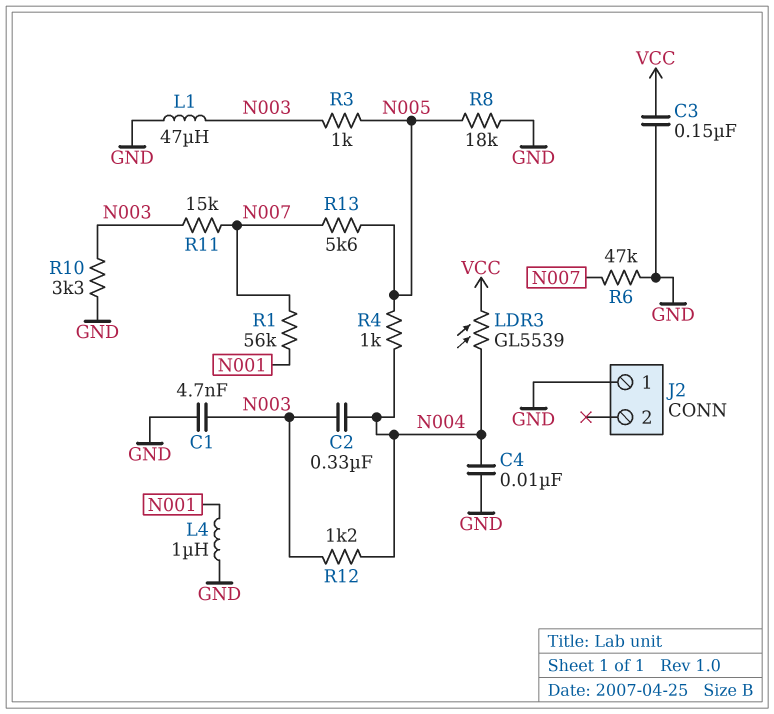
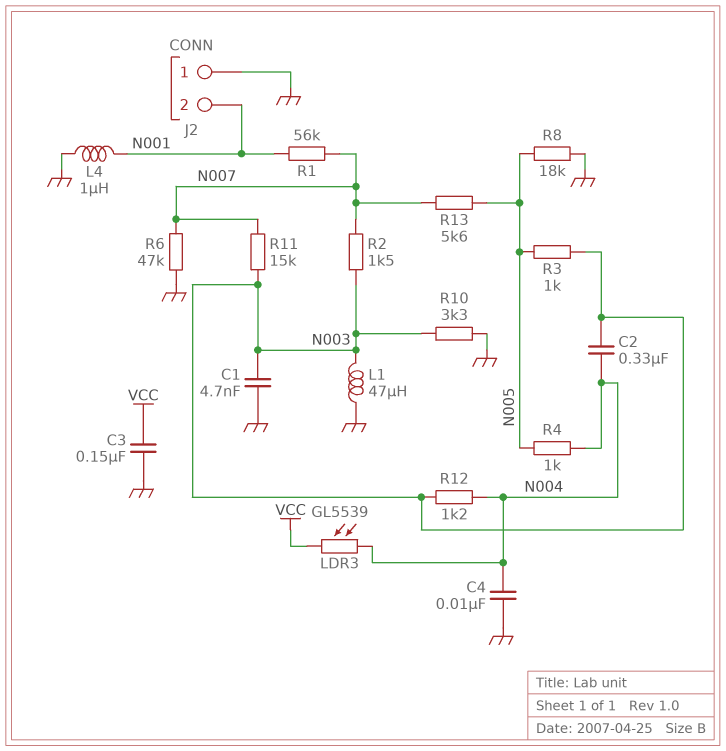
J2 pin 2: none -> N001
R2: none -> 1.5k (N003, N007)

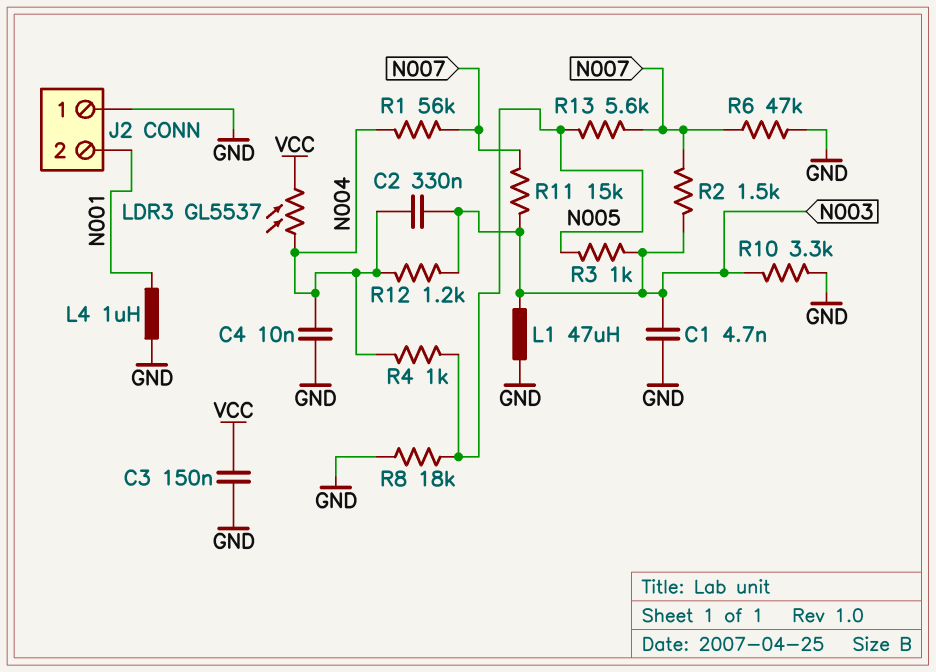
LDR3: GL5539 (N004, VCC) -> GL5537 (N004, VCC)
R1: 56k (N001, N007) -> 56k (N004, N007)

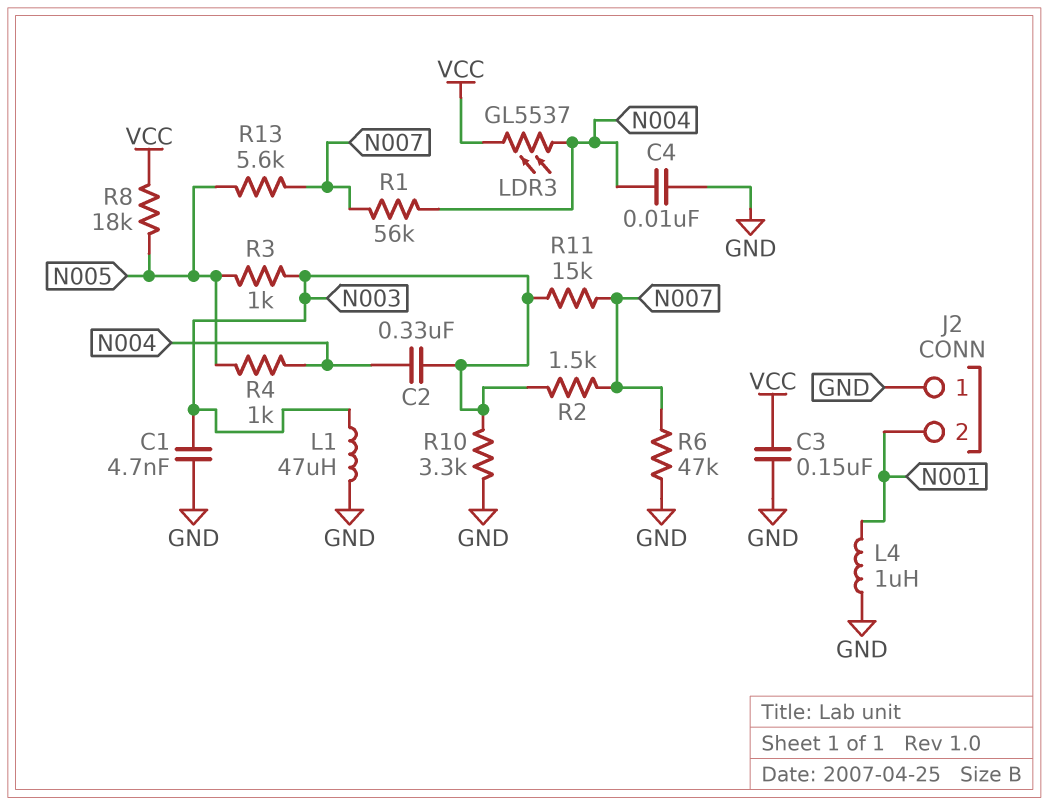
R8: 18k (GND, N005) -> 18k (N005, VCC)
R12: 1.2k (N003, N004) -> none

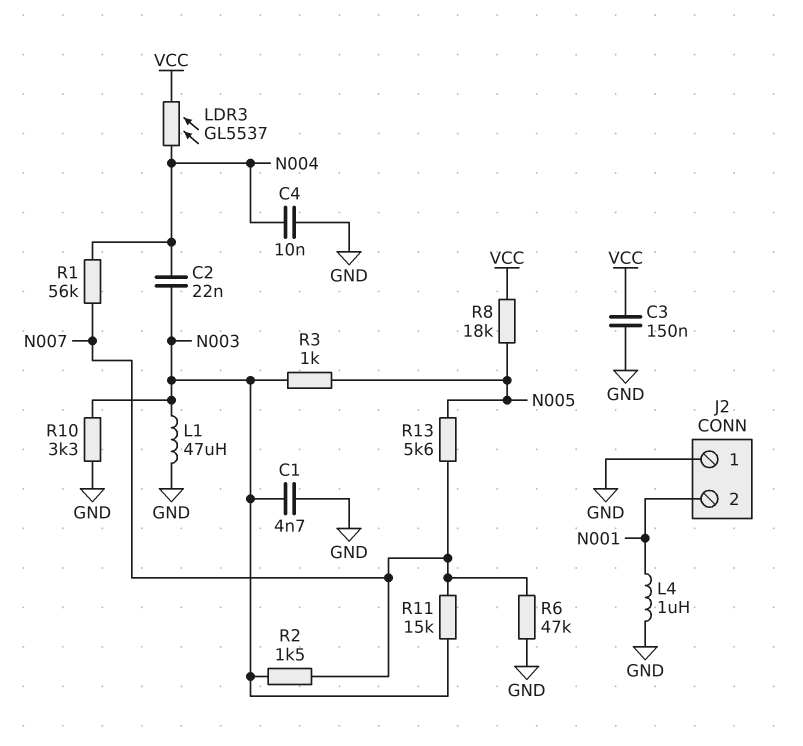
C2: 330nF (N003, N004) -> 22nF (N003, N004)
R4: 1k (N004, N005) -> none

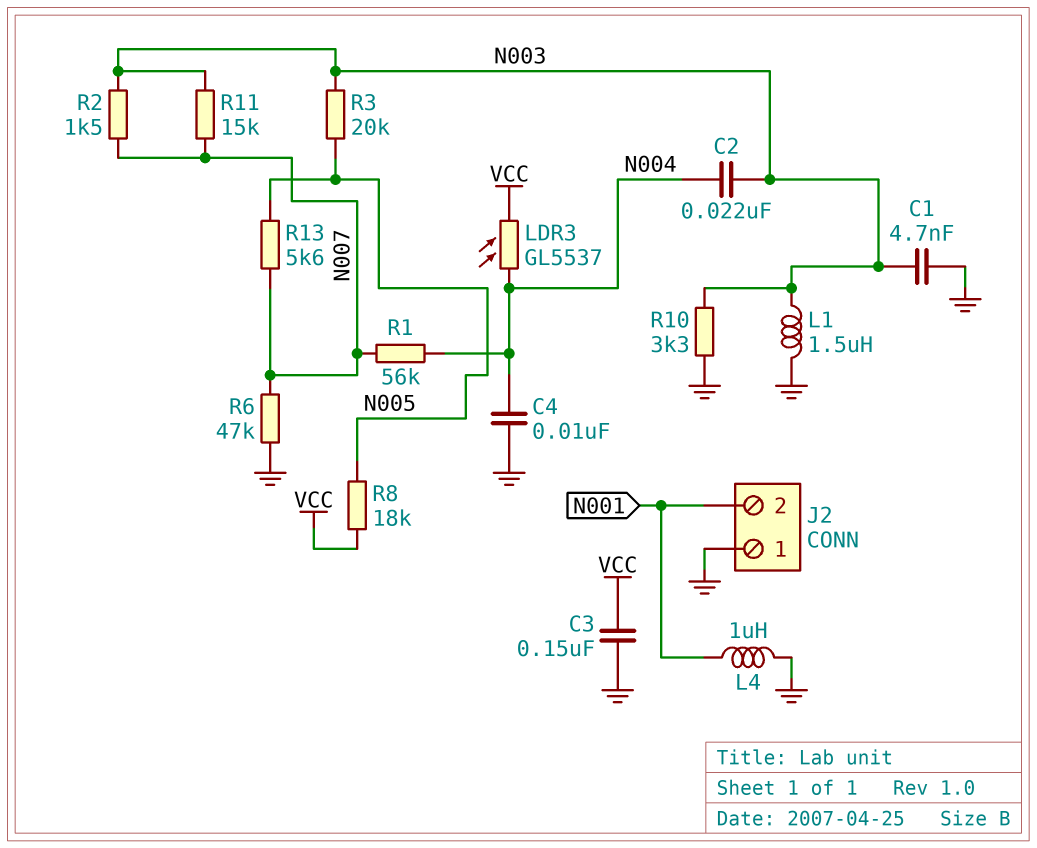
L1: 47uH (GND, N003) -> 1.5uH (GND, N003)
R3: 1k (N003, N005) -> 20k (N003, N005)

